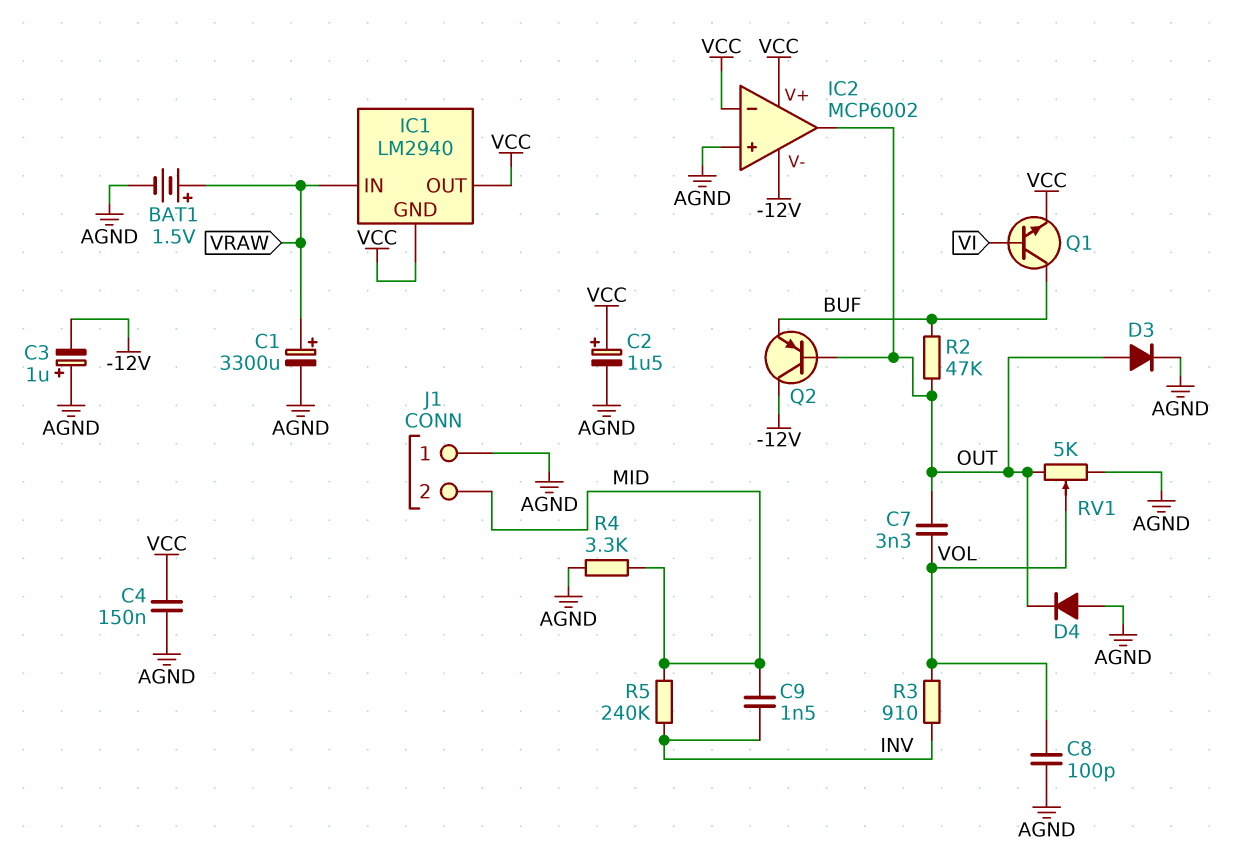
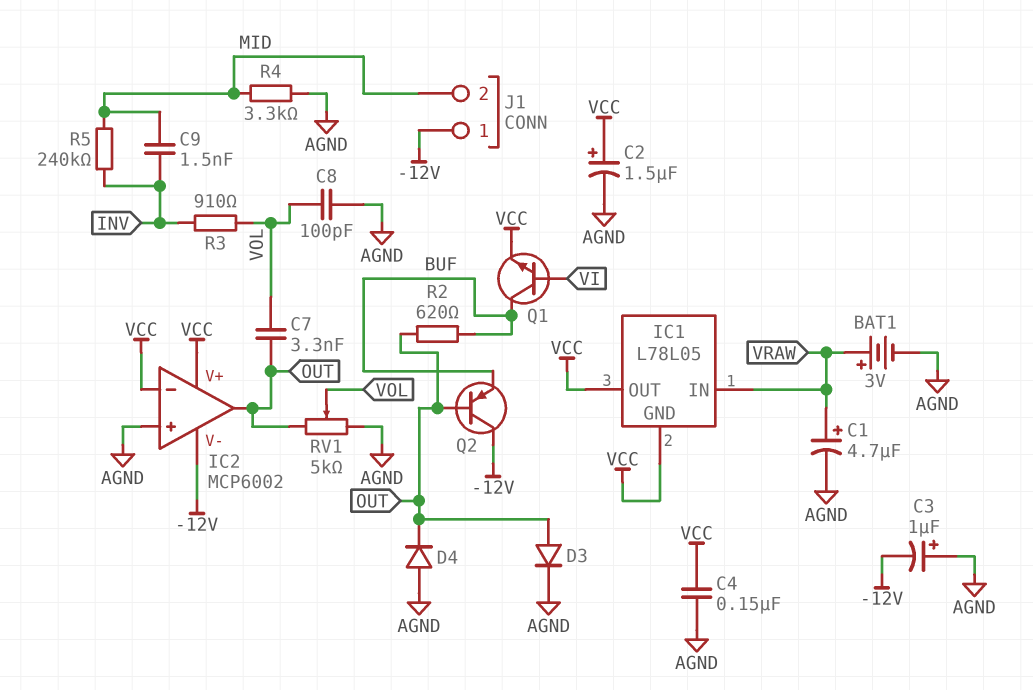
BAT1: 1.5V (plus VRAW, minus AGND) -> 3V (plus VRAW, minus AGND)
C1: 3300uF (plus VRAW, minus AGND) -> 4.7uF (plus VRAW, minus AGND)
IC1: LM2940 -> L78L05
J1 pin 1: AGND -> -12V
R2: 47k (BUF, OUT) -> 620 (BUF, OUT)

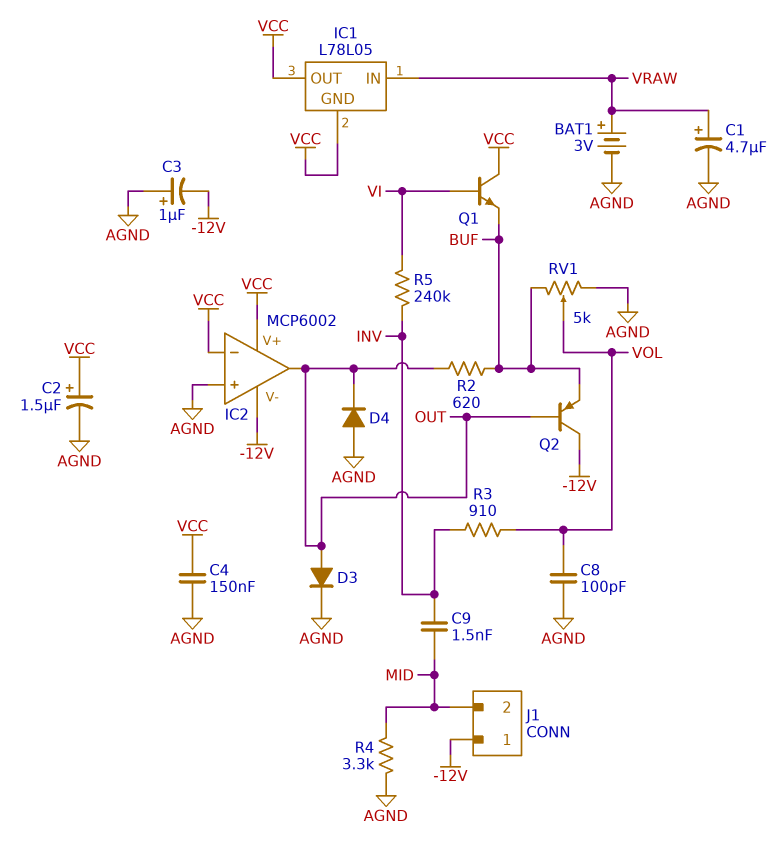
C7: 3.3nF (OUT, VOL) -> none
Q1: NPN (B VI, C BUF, E VCC) -> NPN (B VI, C VCC, E BUF)
R5: 240k (INV, MID) -> 240k (INV, VI)
RV1: 5k (AGND, OUT, wiper VOL) -> 5k (AGND, BUF, wiper VOL)

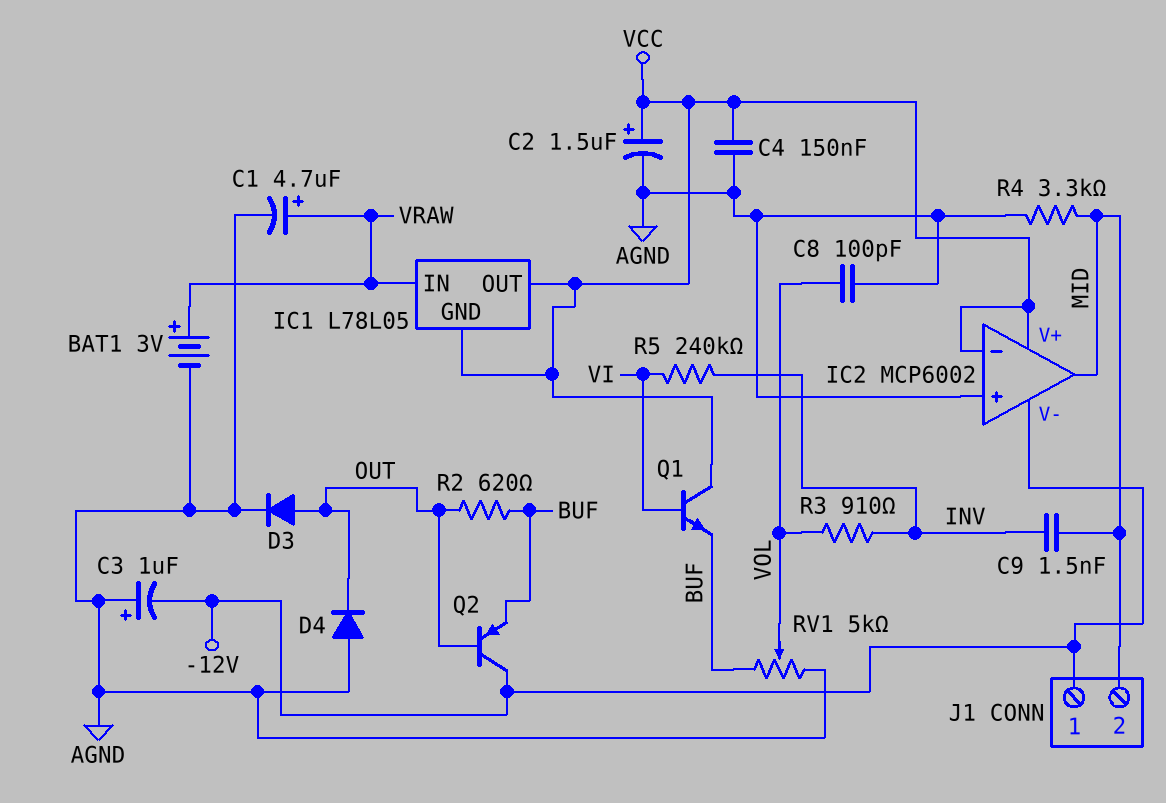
IC2 pin out: OUT -> MID

